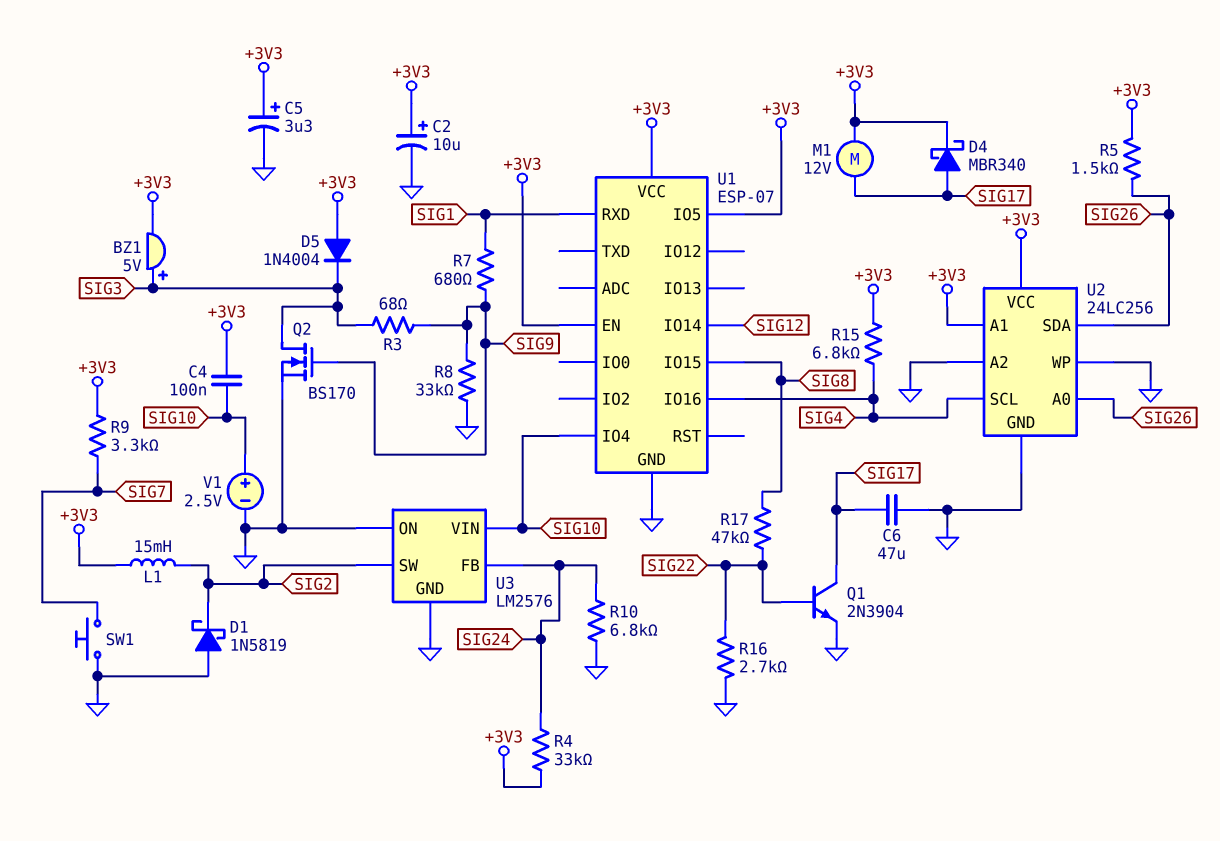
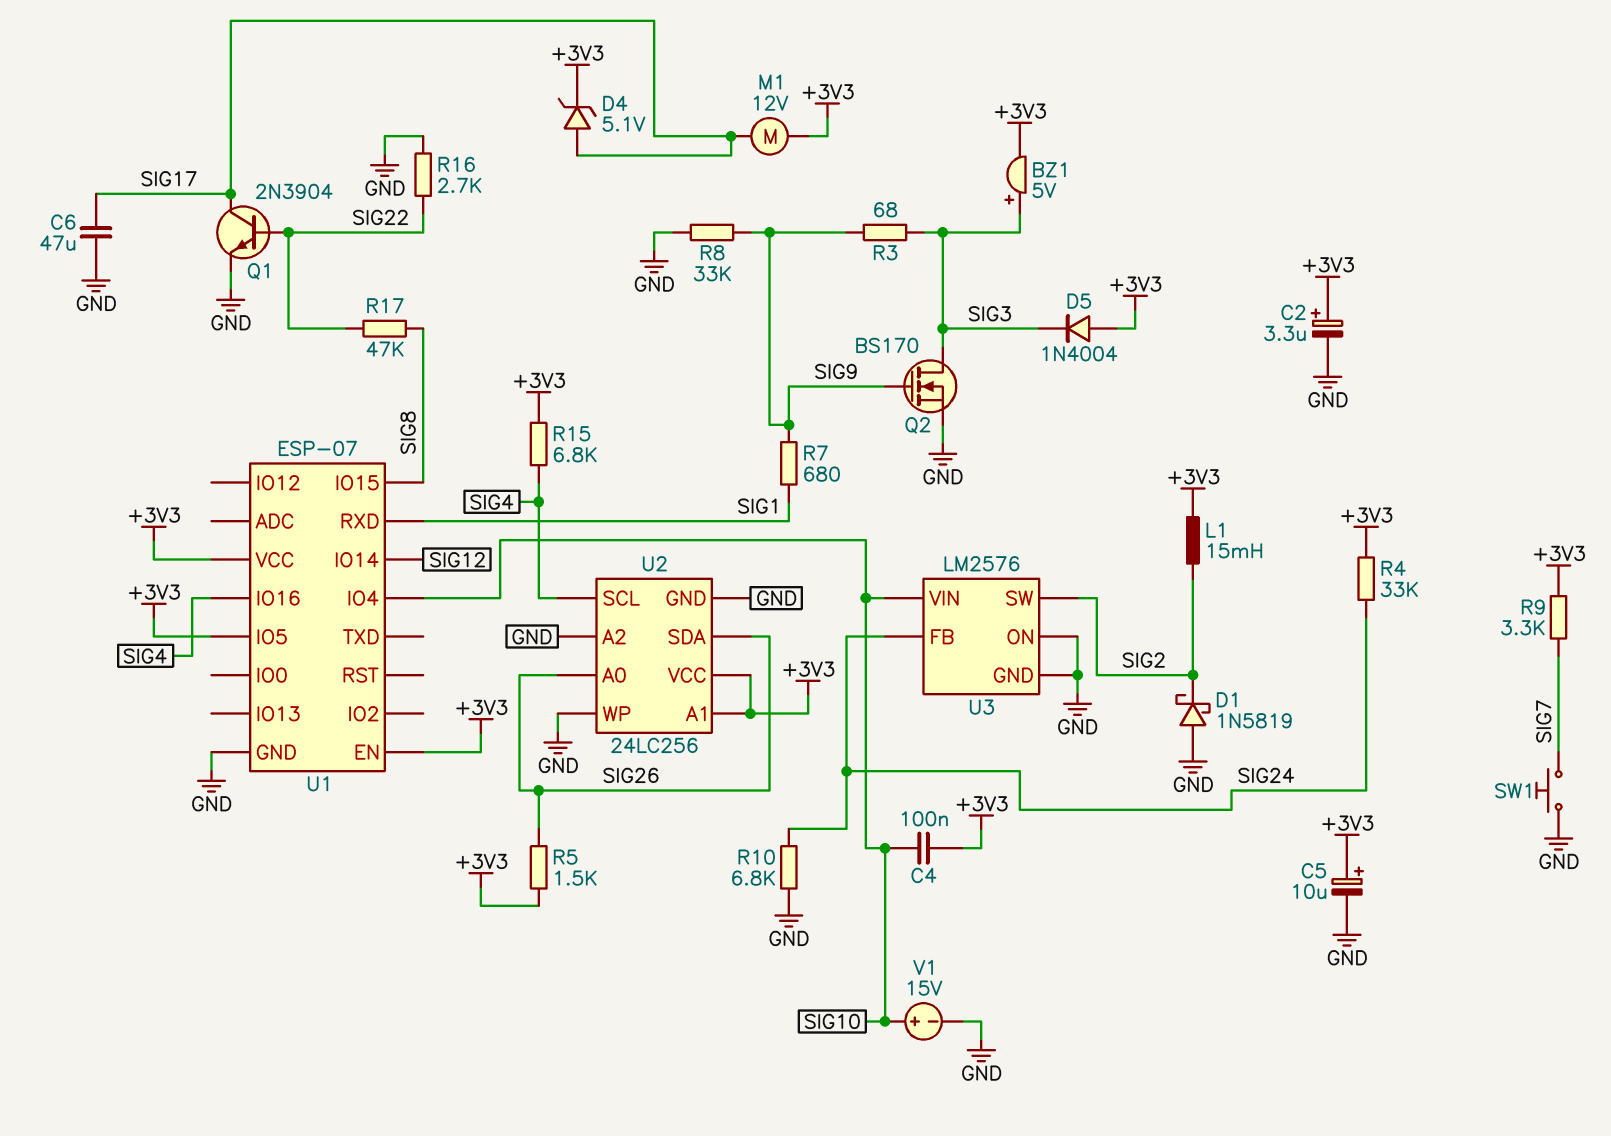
C2: 10uF (plus +3V3, minus GND) -> 3.3uF (plus +3V3, minus GND)
C5: 3.3uF (plus +3V3, minus GND) -> 10uF (plus +3V3, minus GND)
D4: schottky MBR340 (A SIG17, K +3V3) -> zener 5.1V (A SIG17, K +3V3)
V1: 2.5V (plus SIG10, minus GND) -> 15V (plus SIG10, minus GND)

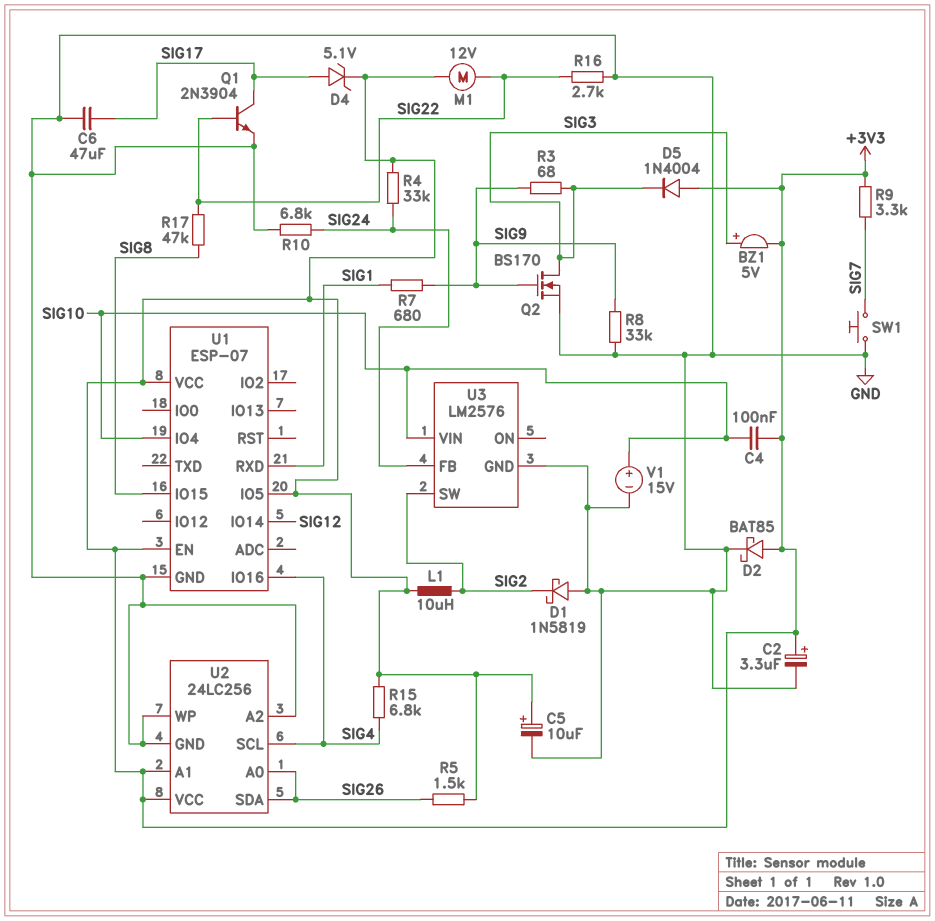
D2: none -> schottky BAT85 (A +3V3, K GND)
L1: 15mH (+3V3, SIG2) -> 10uH (+3V3, SIG2)
M1: motor 12V (+3V3, SIG17) -> motor 12V (+3V3, SIG22)
U3 pin ON: GND -> none

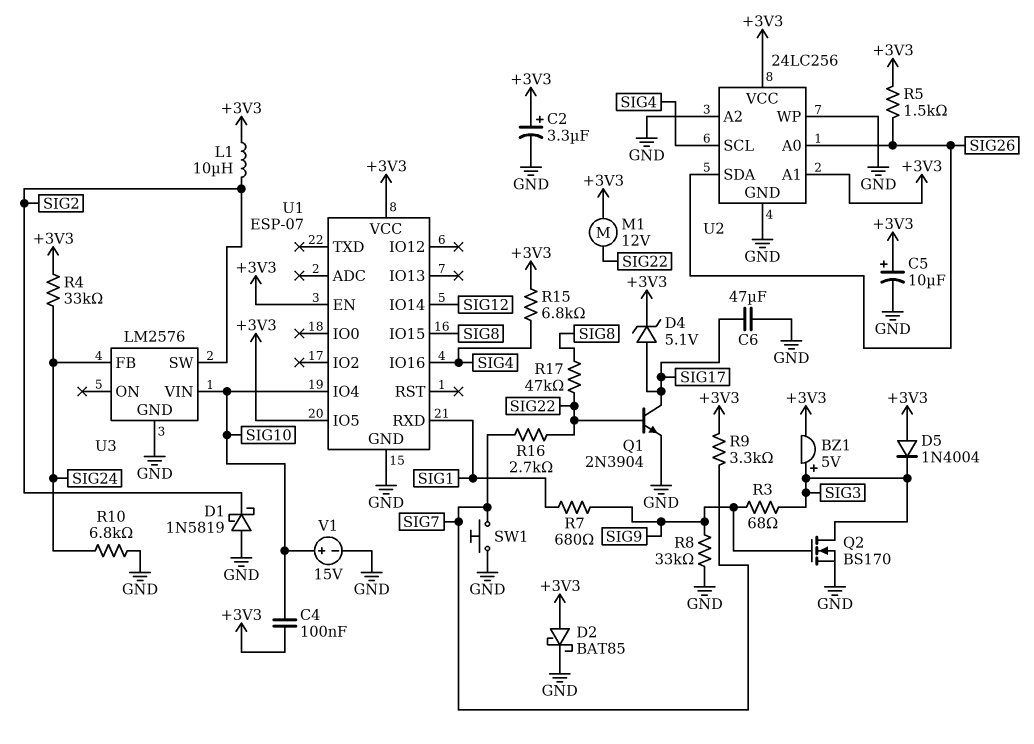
R16: 2.7k (GND, SIG22) -> 2.7k (SIG7, SIG22)

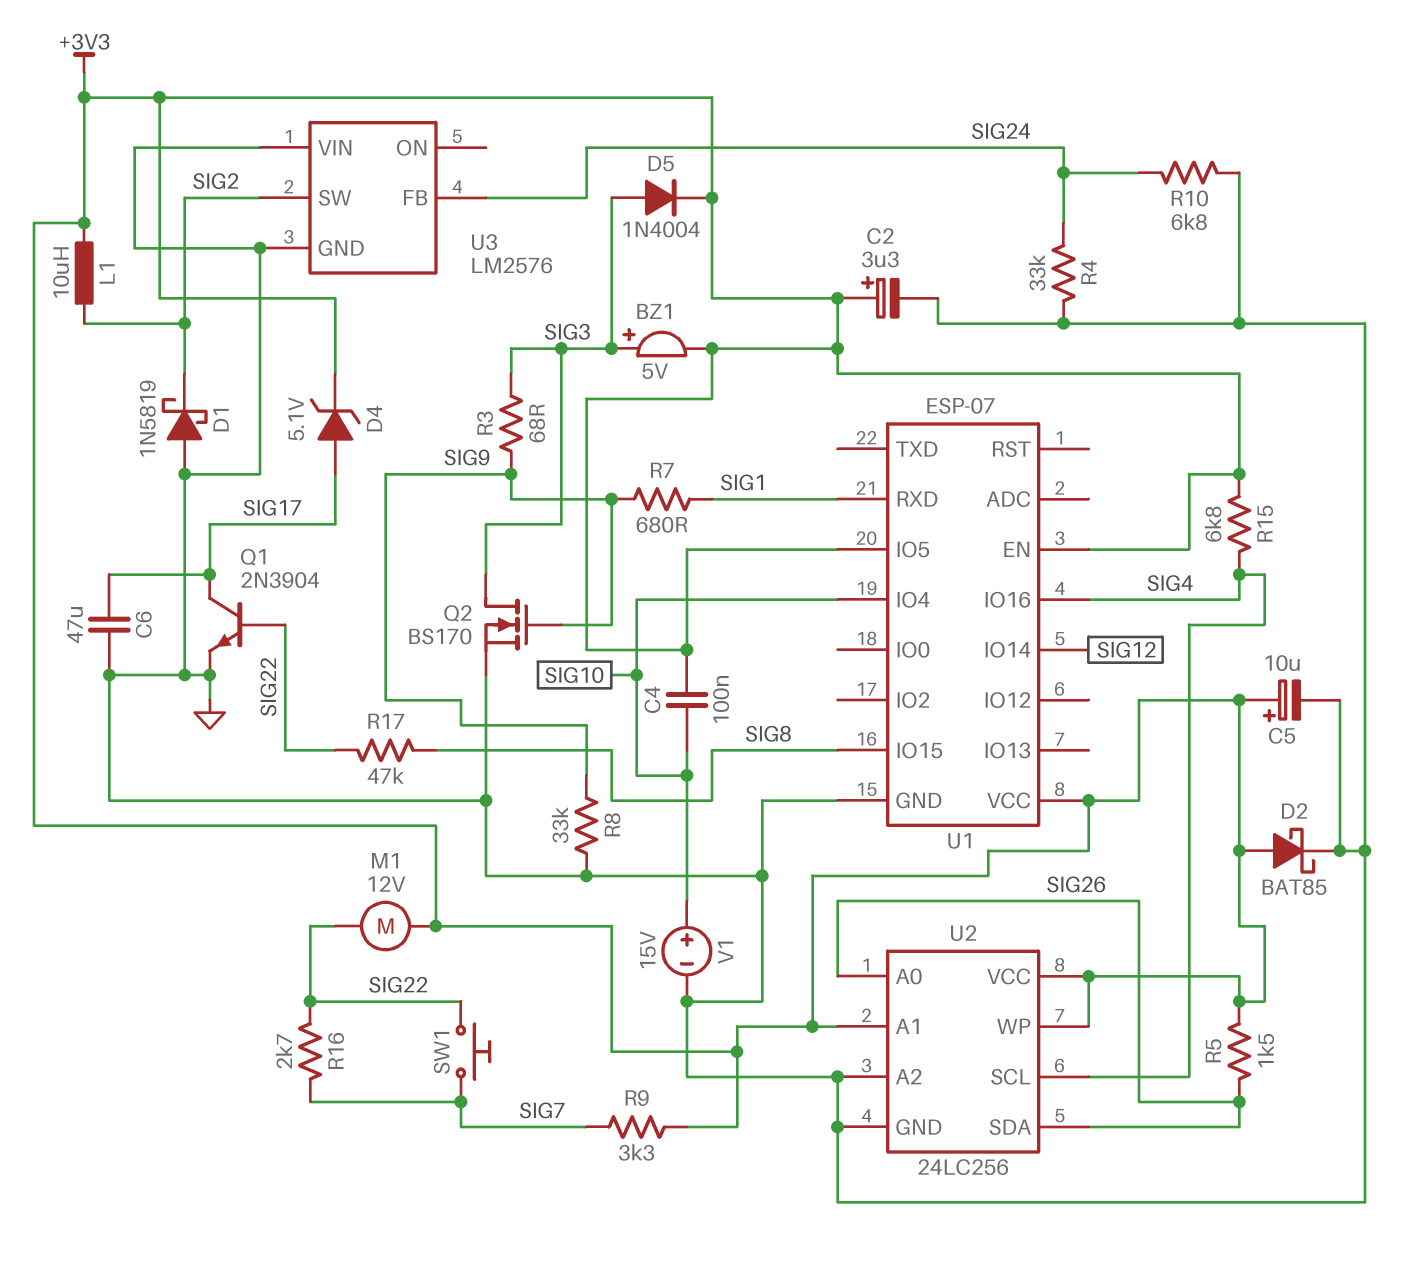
D5: diode 1N4004 (A +3V3, K SIG3) -> diode 1N4004 (A SIG3, K +3V3)
R4: 33k (+3V3, SIG24) -> 33k (GND, SIG24)
SW1: button (GND, SIG7) -> button (SIG7, SIG22)
U2 pin WP: GND -> +3V3
U3 pin VIN: SIG10 -> GND

